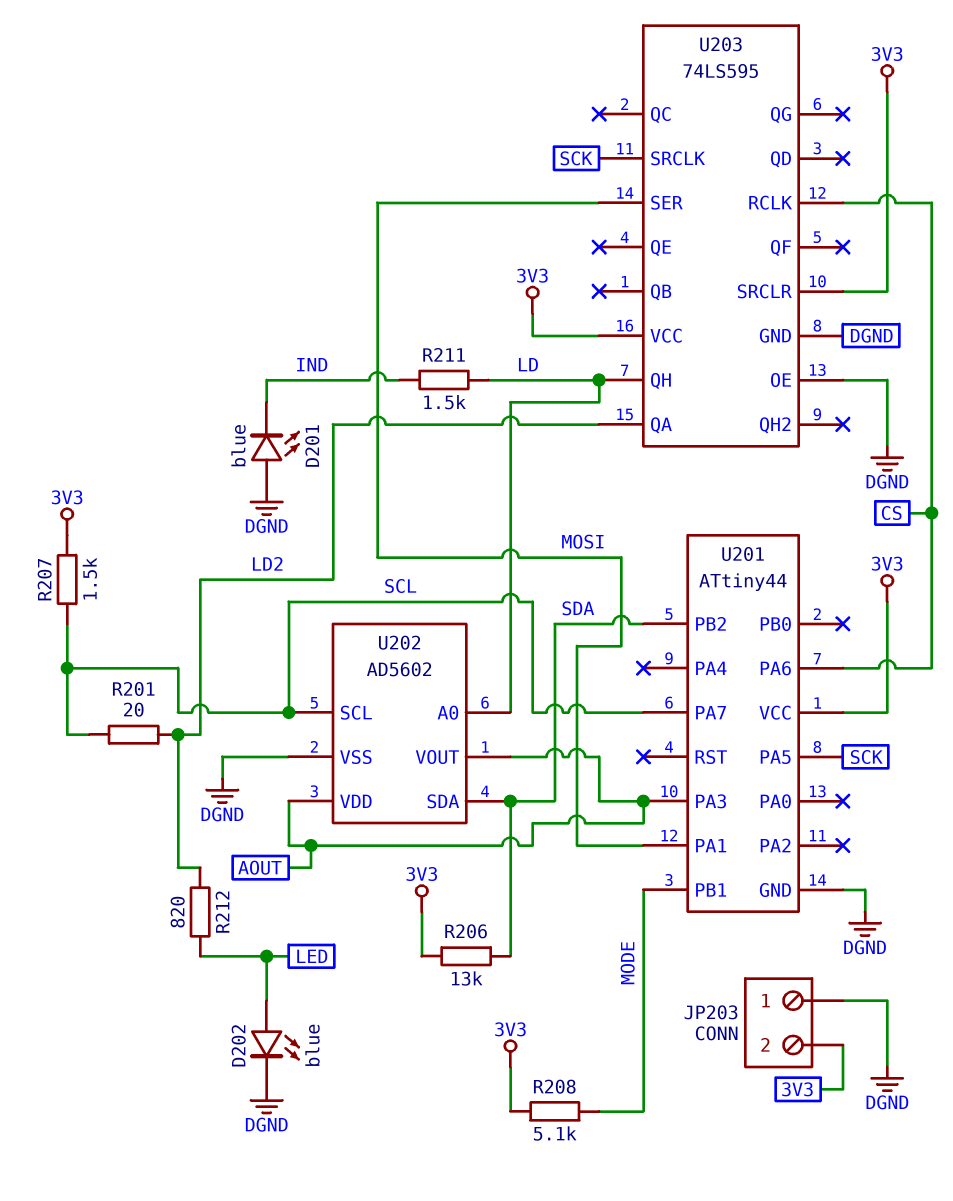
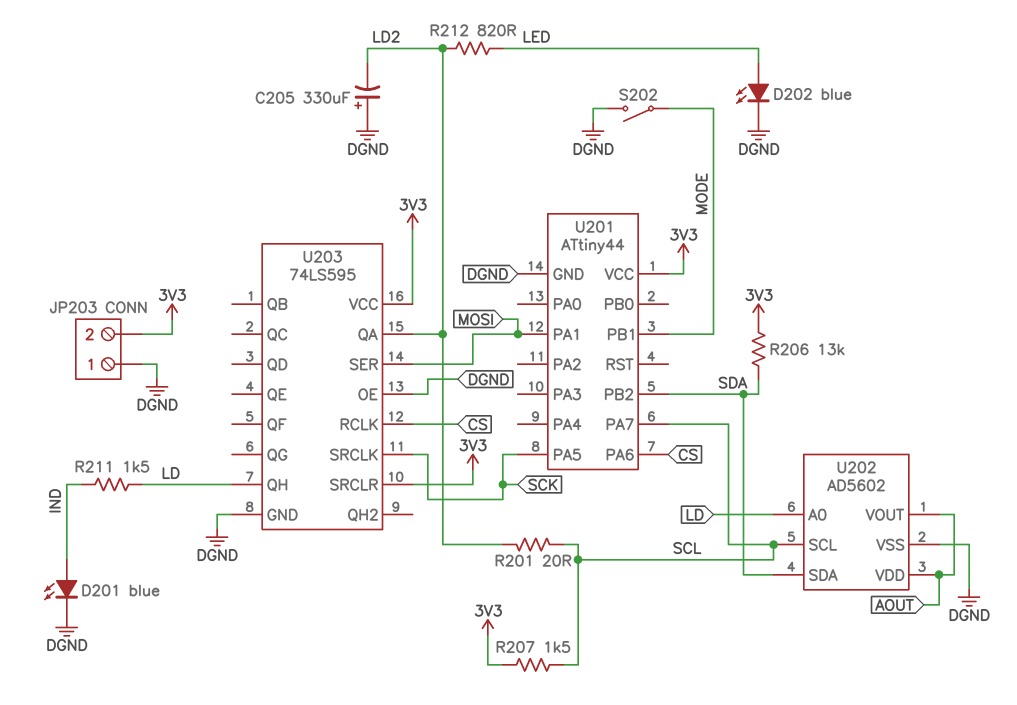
C205: none -> 330uF (plus DGND, minus LD2)
D201: LED blue (A DGND, K IND) -> LED blue (A IND, K DGND)
R208: 5.1k (3V3, MODE) -> none
S202: none -> switch (DGND, MODE)
U201 pin PA3: AOUT -> none

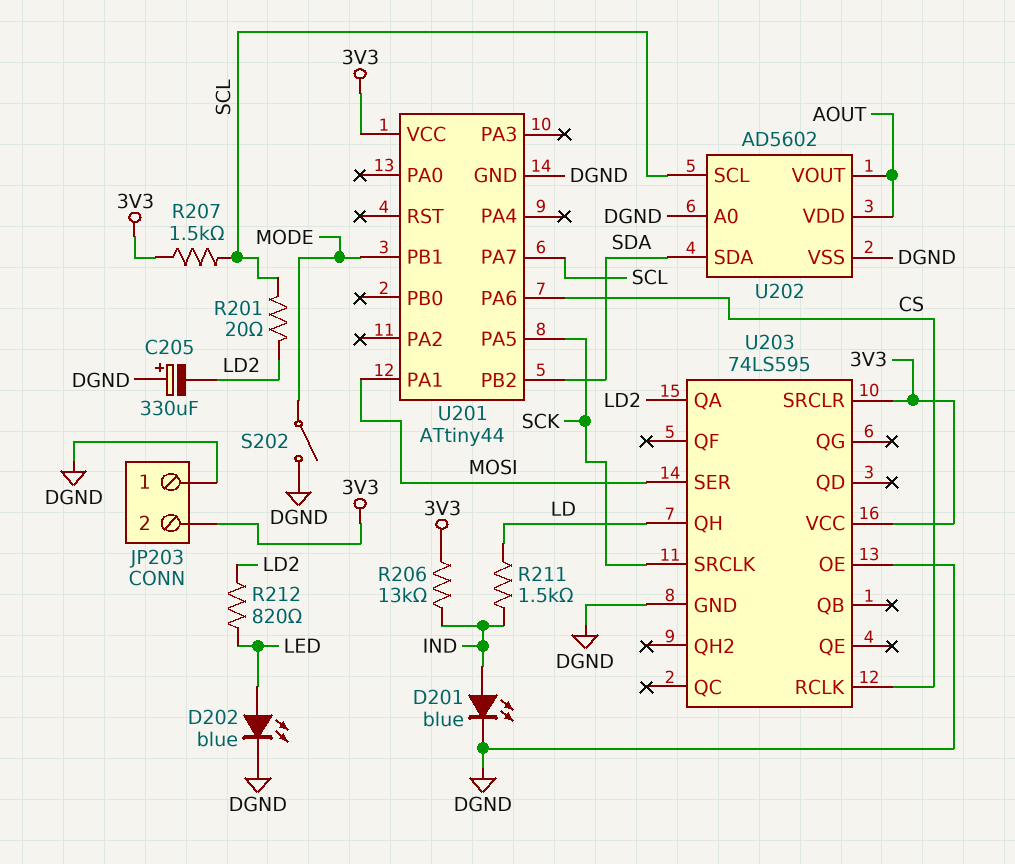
R206: 13k (3V3, SDA) -> 13k (3V3, IND)
U202 pin A0: LD -> DGND

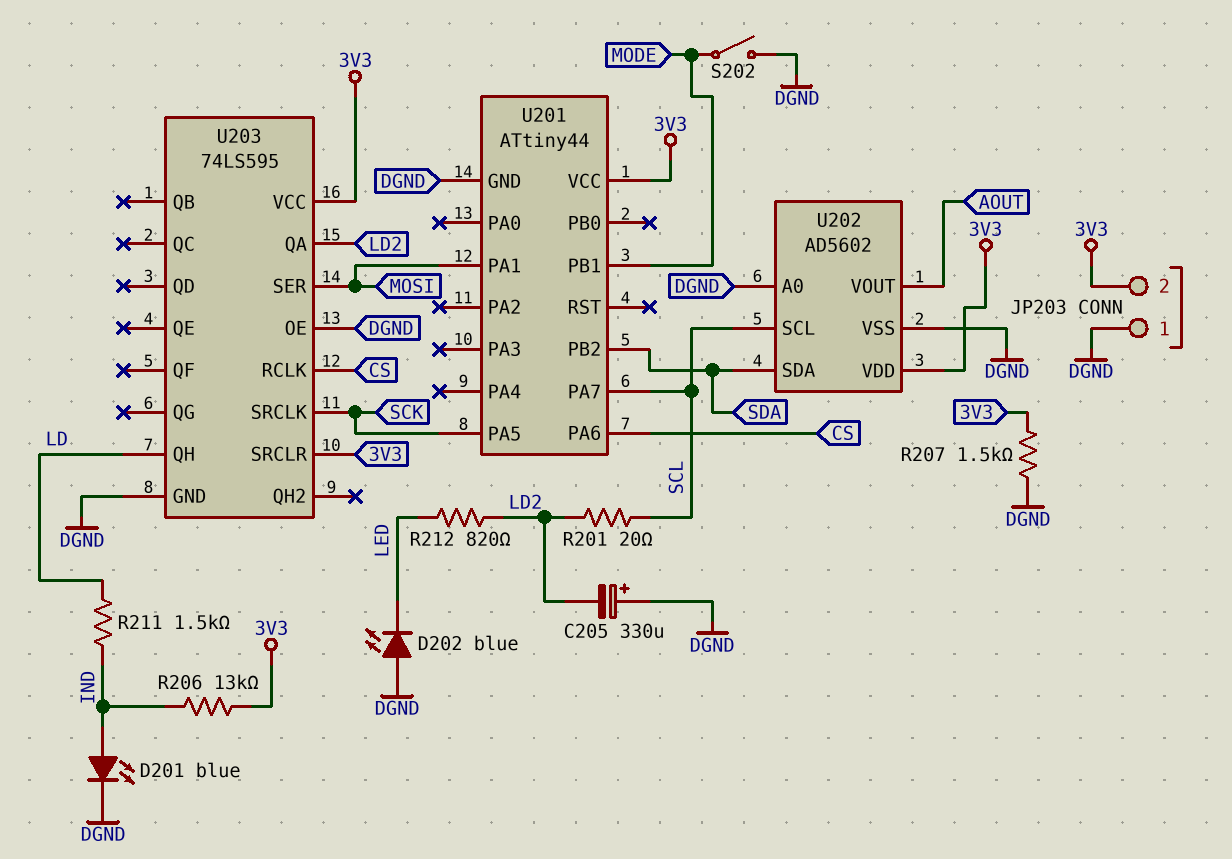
D202: LED blue (A LED, K DGND) -> LED blue (A DGND, K LED)
R207: 1.5k (3V3, SCL) -> 1.5k (3V3, DGND)
U202 pin VDD: AOUT -> 3V3

